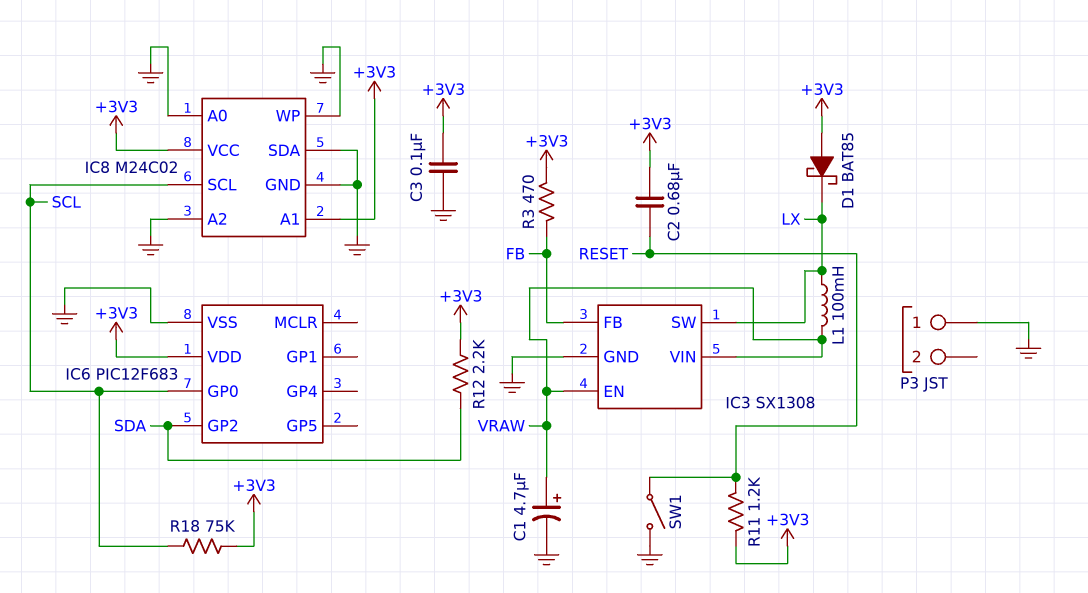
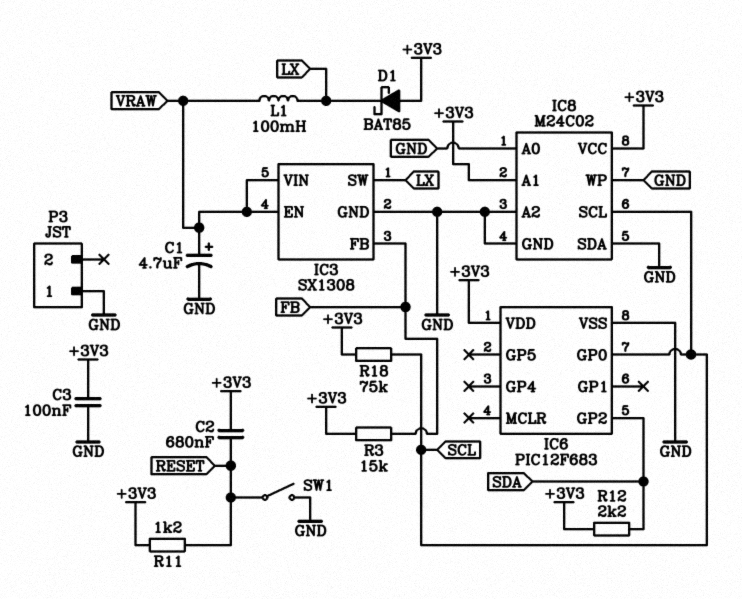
R3: 470 (+3V3, FB) -> 15k (+3V3, FB)

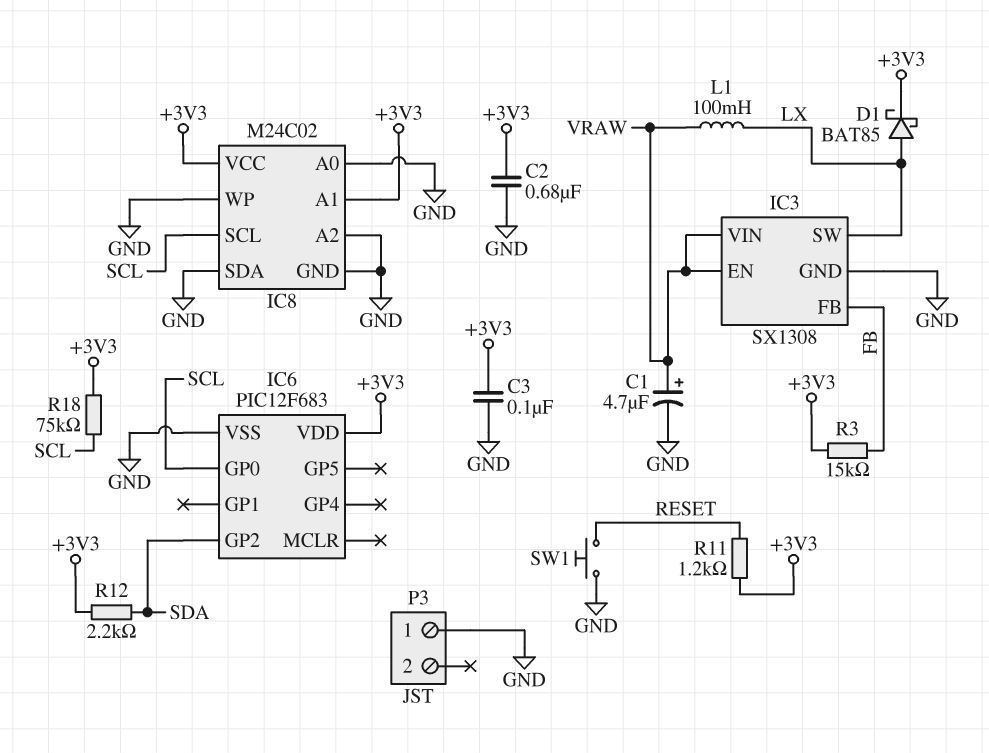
C2: 680nF (+3V3, RESET) -> 680nF (+3V3, GND)
D1: schottky BAT85 (A +3V3, K LX) -> schottky BAT85 (A LX, K +3V3)
SW1: switch (GND, RESET) -> button (GND, RESET)

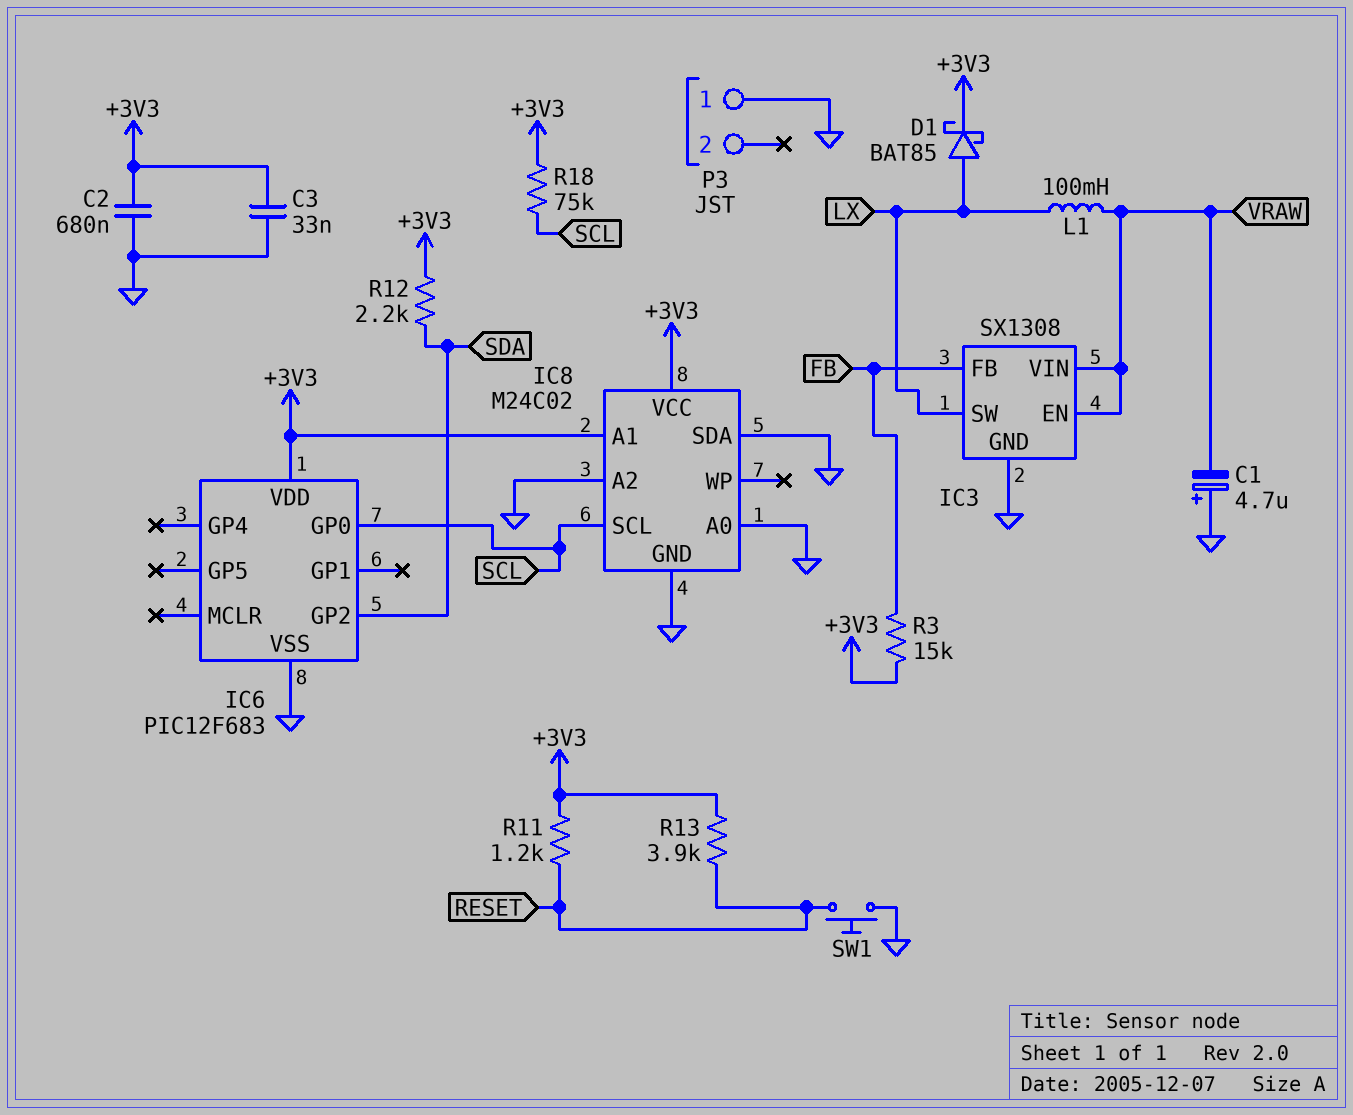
C1: 4.7uF (plus VRAW, minus GND) -> 4.7uF (plus GND, minus VRAW)
C3: 100nF (+3V3, GND) -> 33nF (+3V3, GND)
IC8 pin WP: GND -> none
R13: none -> 3.9k (+3V3, RESET)

